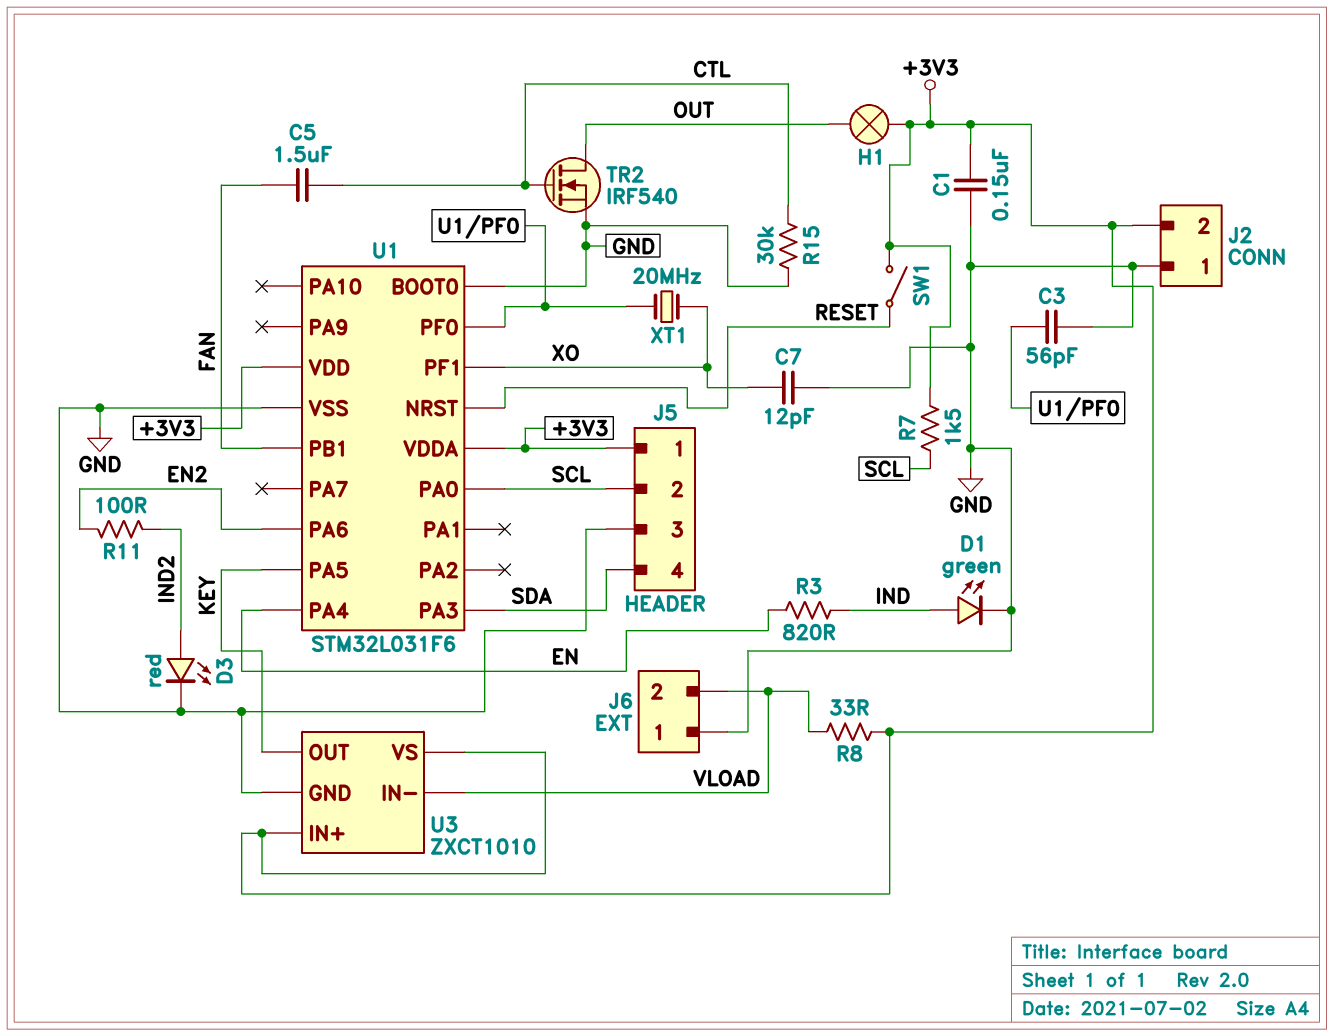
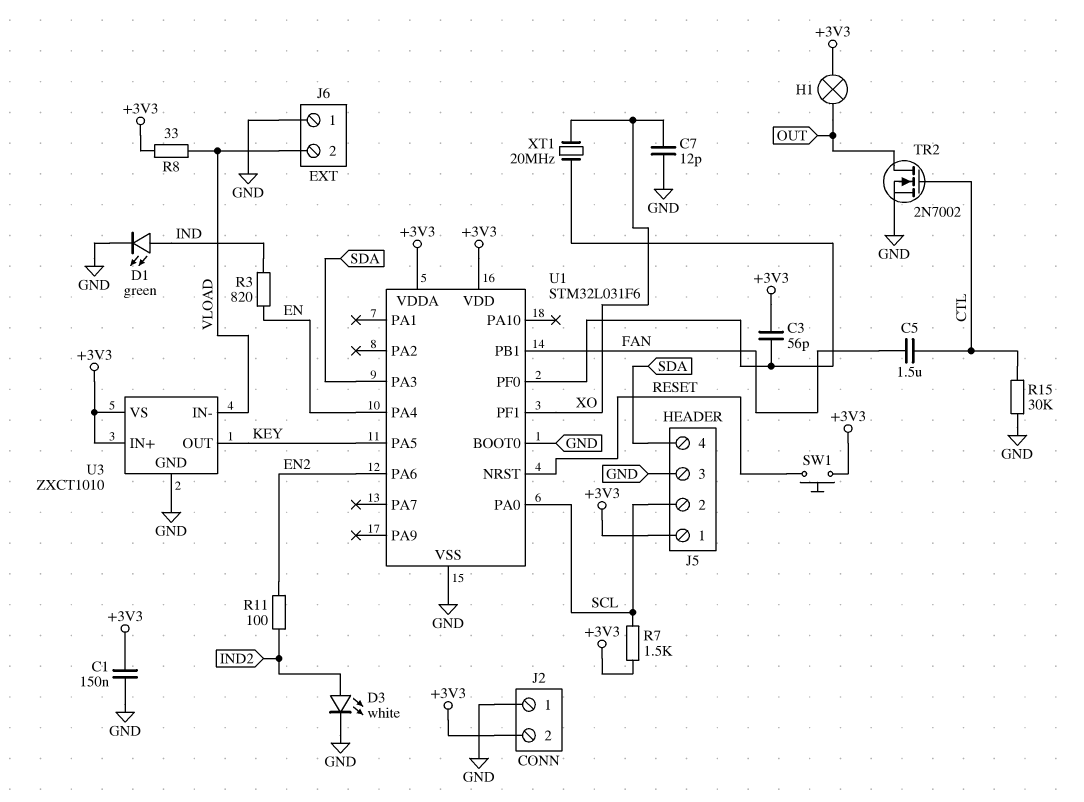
C3: 56pF (GND, U1/PF0) -> 56pF (+3V3, U1/PF0)
D3: LED red (A IND2, K GND) -> LED white (A IND2, K GND)
SW1: switch (+3V3, RESET) -> button (+3V3, RESET)
TR2: NMOS IRF540 (G CTL, D OUT, S GND) -> NMOS 2N7002 (G CTL, D OUT, S GND)

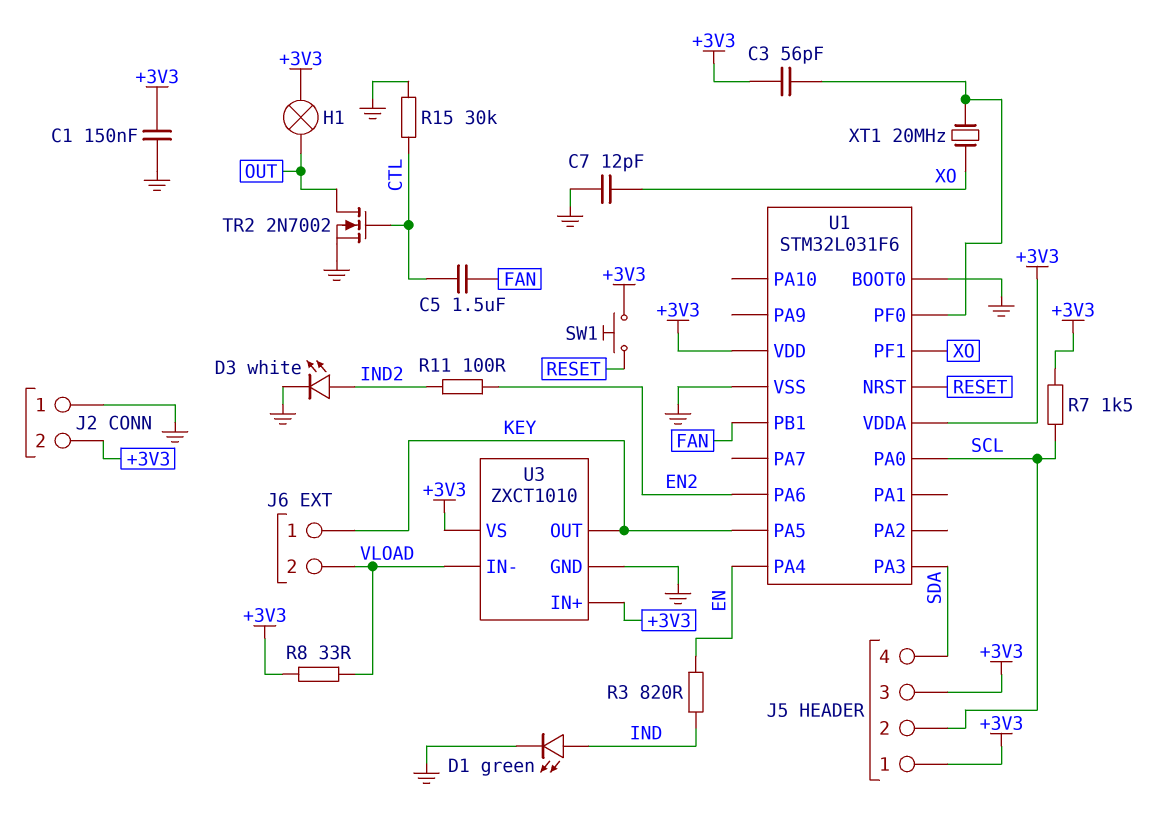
J5 pin 3: GND -> +3V3
J6 pin 1: GND -> KEY

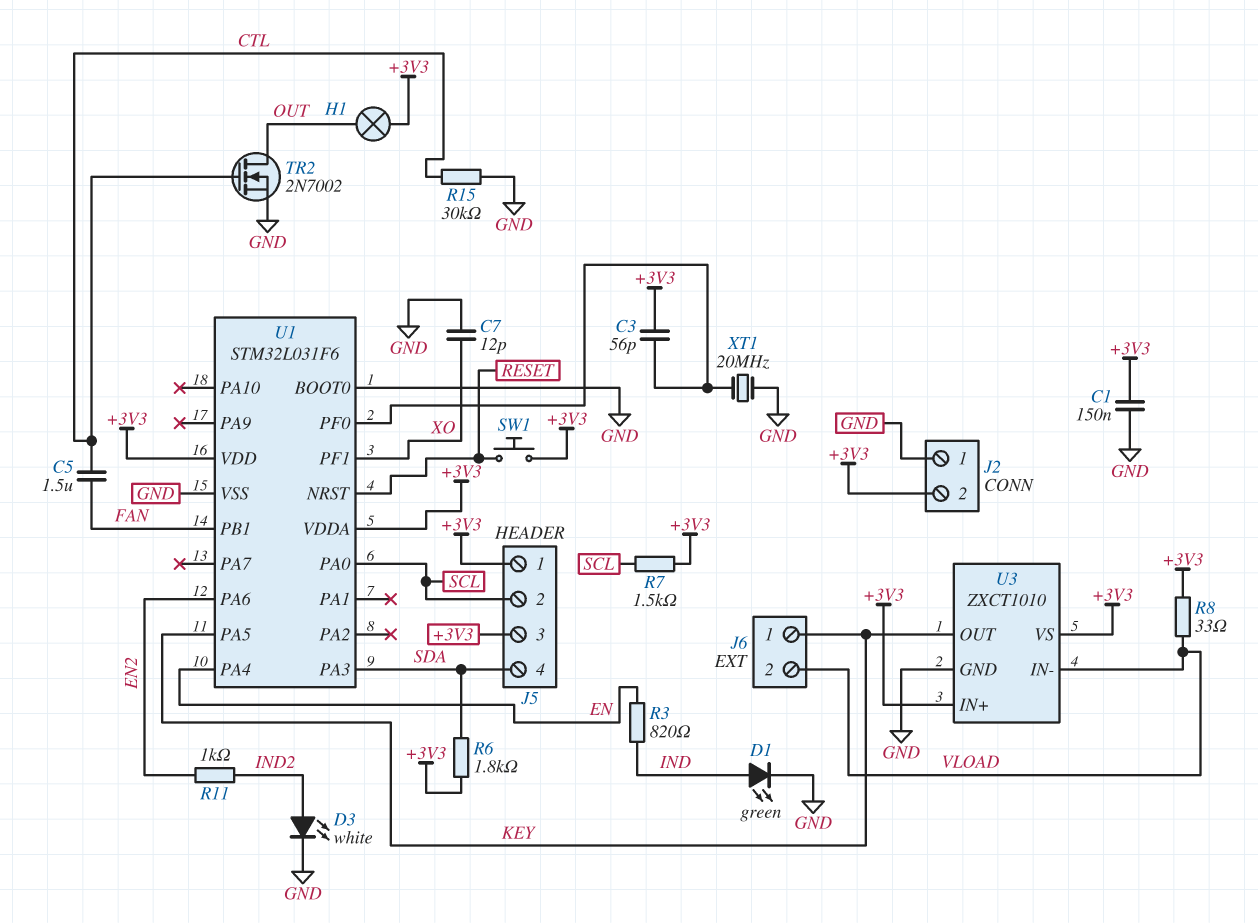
R6: none -> 1.8k (+3V3, SDA)
R11: 100 (EN2, IND2) -> 1k (EN2, IND2)
XT1: 20MHz (U1/PF0, XO) -> 20MHz (GND, U1/PF0)

